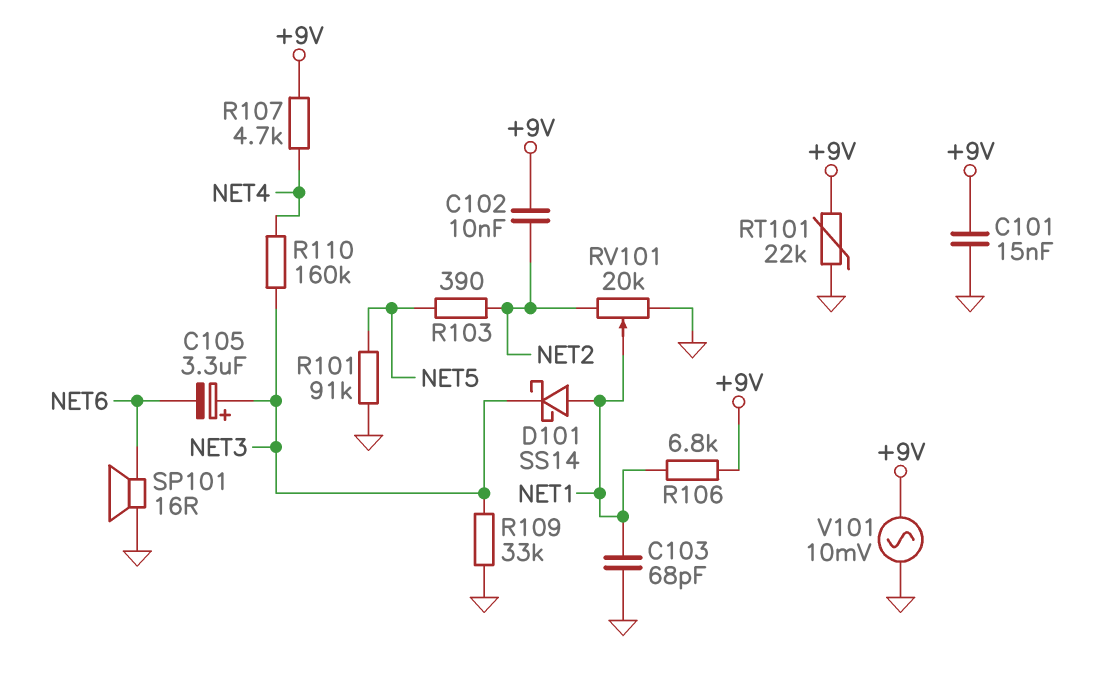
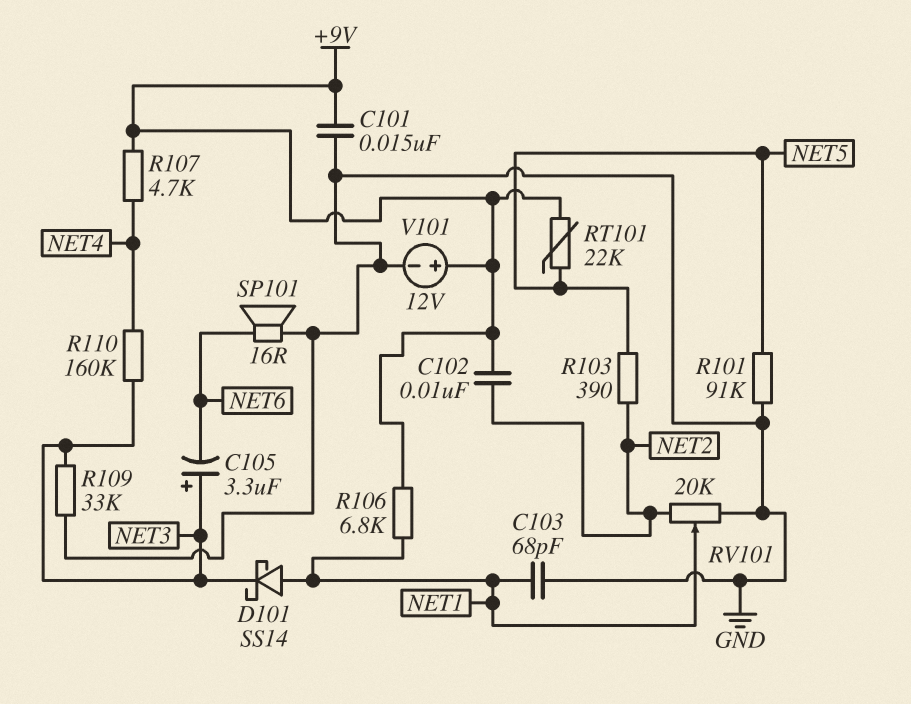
RT101: 22k (+9V, GND) -> 22k (+9V, NET5)
V101: AC 10mV (+9V, GND) -> 12V (plus +9V, minus GND)

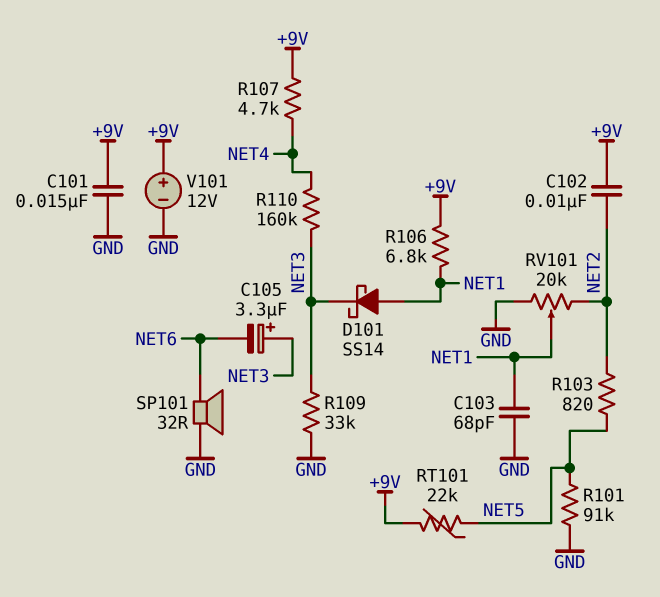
R103: 390 (NET2, NET5) -> 820 (NET2, NET5)
SP101: speaker 16R (GND, NET6) -> speaker 32R (GND, NET6)

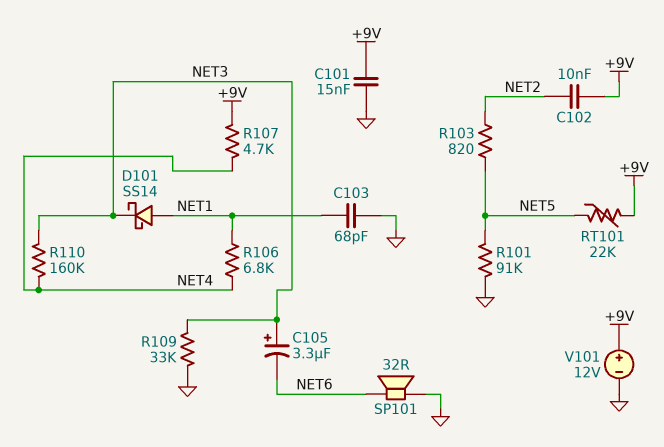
R106: 6.8k (+9V, NET1) -> 6.8k (NET1, NET4)
RV101: 20k (GND, NET2, wiper NET1) -> none

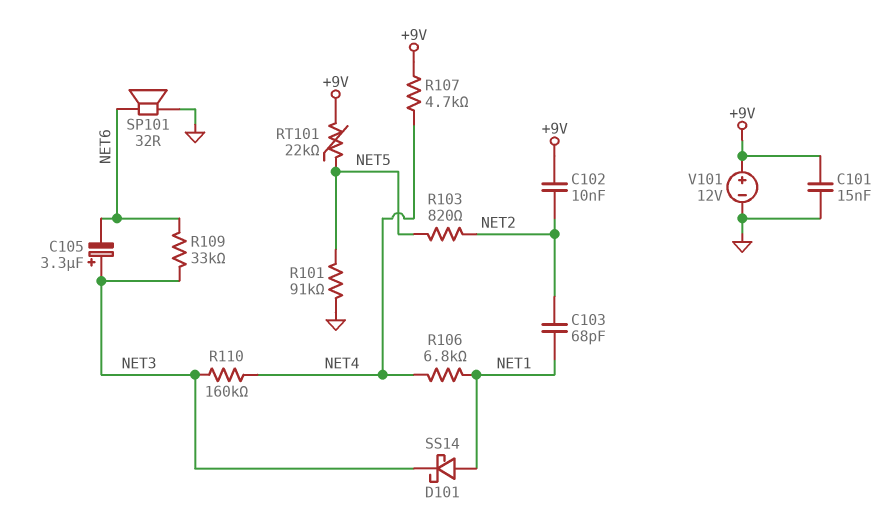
C103: 68pF (GND, NET1) -> 68pF (NET1, NET2)
R109: 33k (GND, NET3) -> 33k (NET3, NET6)

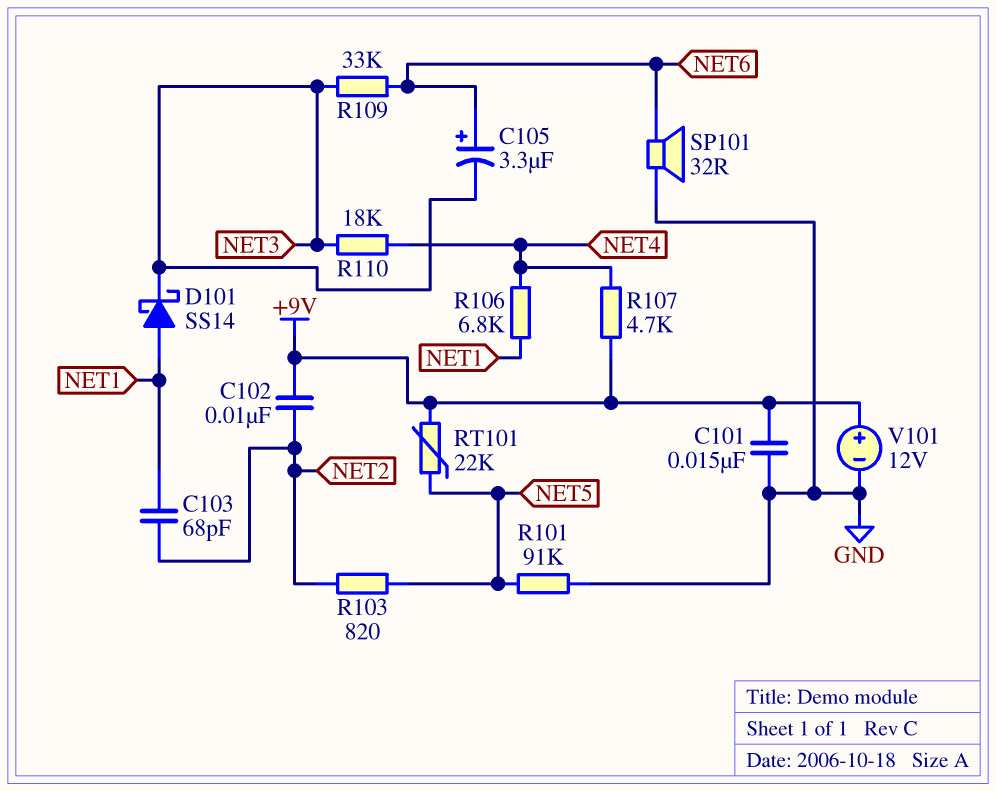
C105: 3.3uF (plus NET3, minus NET6) -> 3.3uF (plus NET6, minus NET3)
R110: 160k (NET3, NET4) -> 18k (NET3, NET4)

